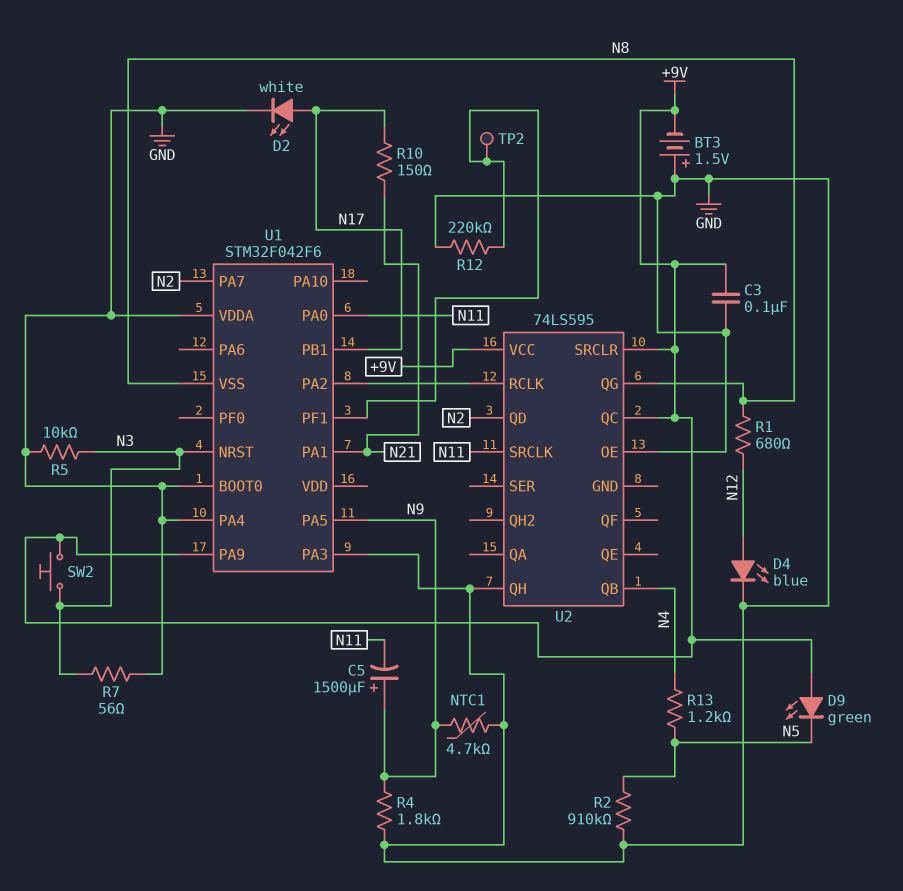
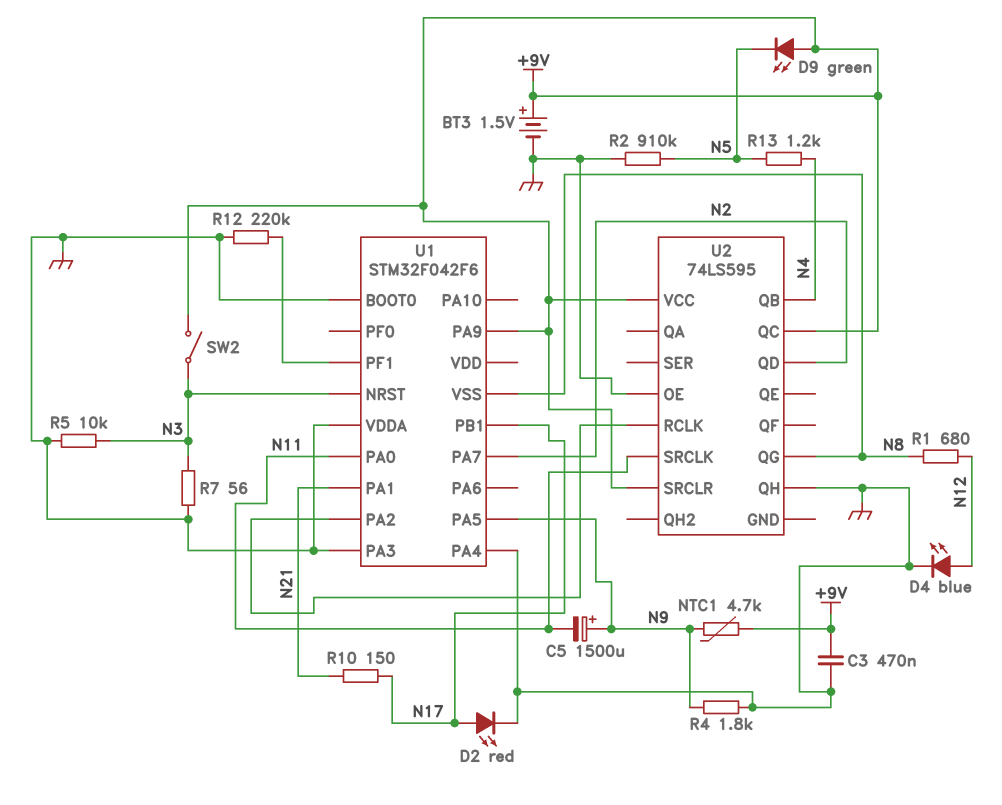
BT3: 1.5V (plus GND, minus +9V) -> 1.5V (plus +9V, minus GND)
C3: 100nF (+9V, GND) -> 470nF (+9V, GND)
D2: LED white (A N17, K GND) -> LED red (A N17, K GND)
NTC1: 4.7k (GND, N9) -> 4.7k (+9V, N9)
SW2: button (+9V, N3) -> switch (+9V, N3)
TP2: test point (U1/PF1) -> none

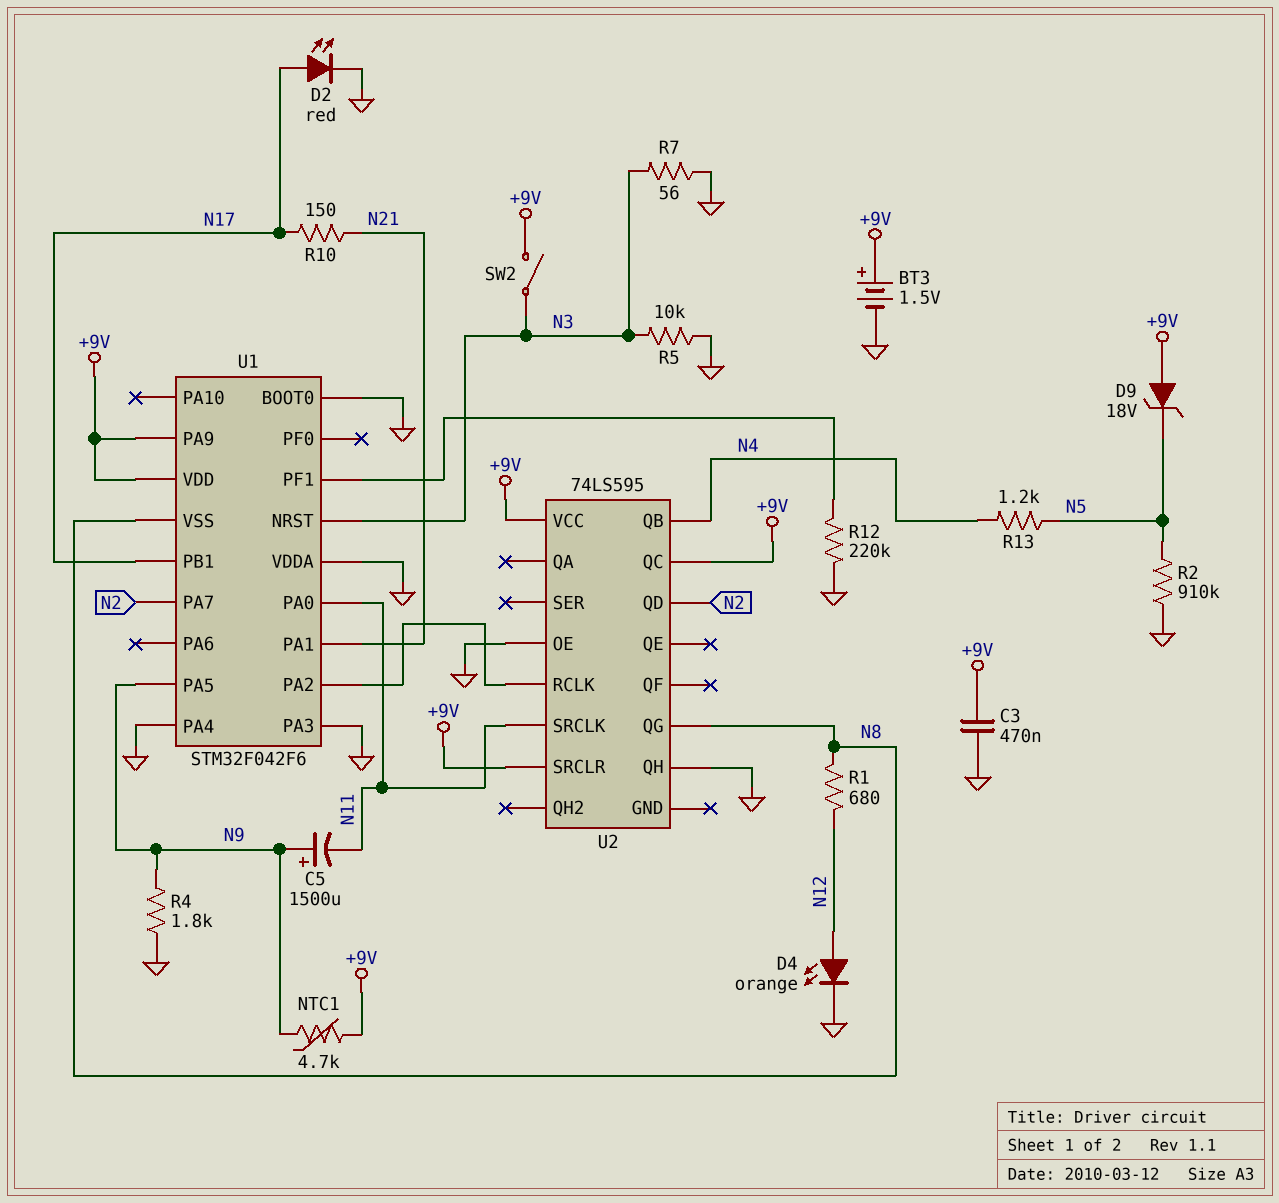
D4: LED blue (A N12, K GND) -> LED orange (A N12, K GND)
D9: LED green (A +9V, K N5) -> zener 18V (A +9V, K N5)
U1 pin VDD: none -> +9V

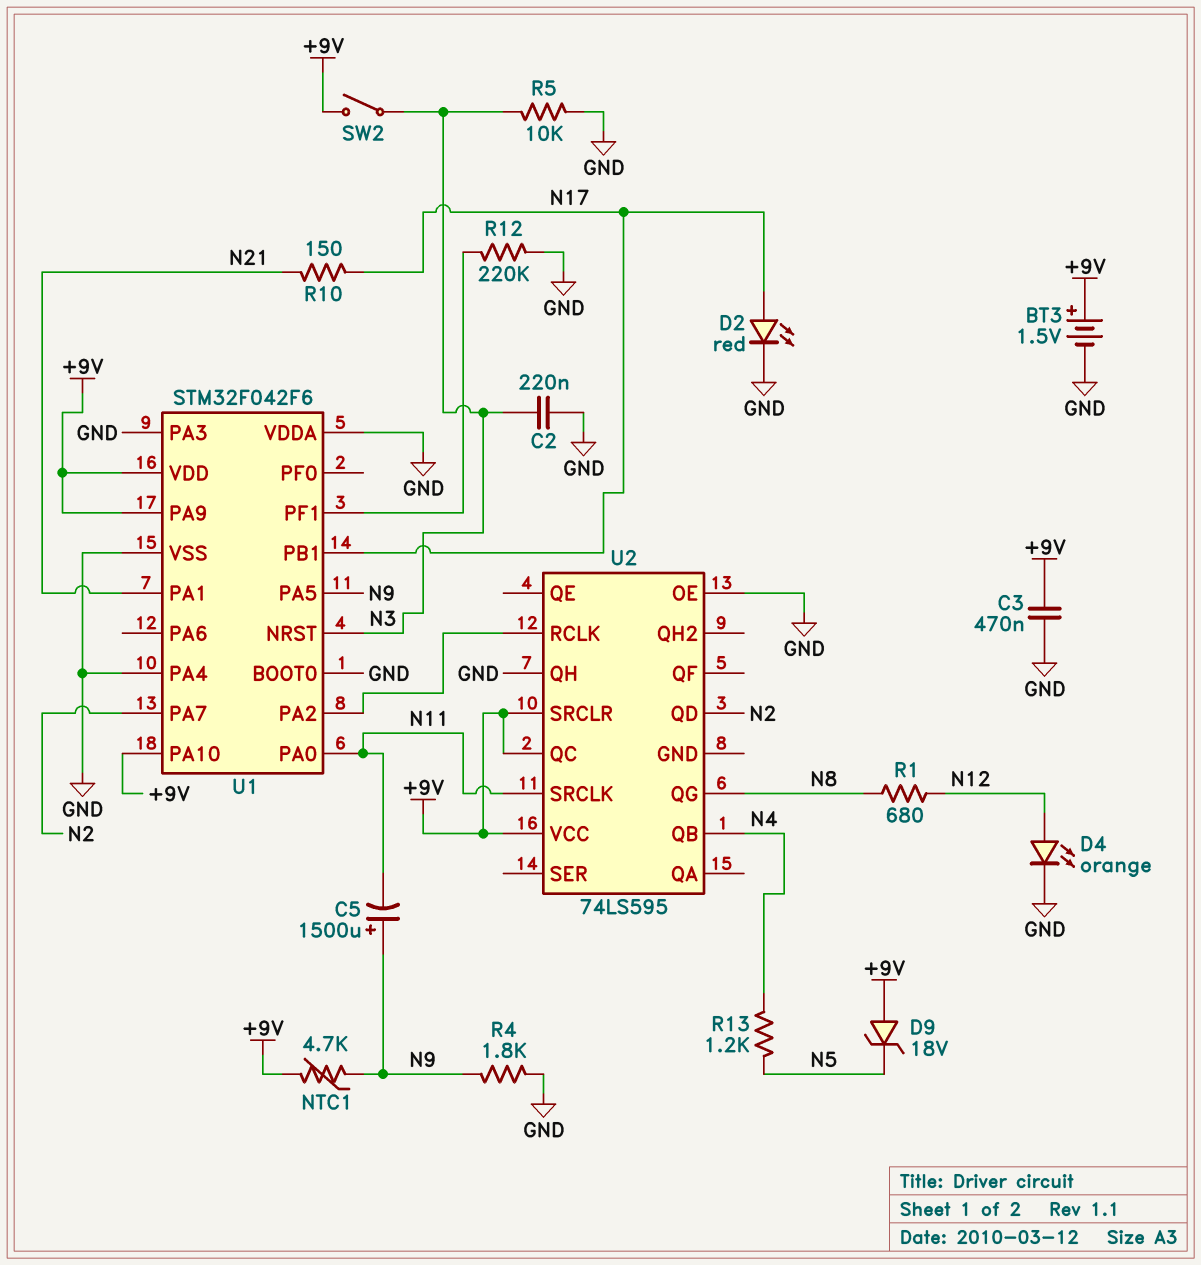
C2: none -> 220nF (GND, N3)
R2: 910k (GND, N5) -> none
R7: 56 (GND, N3) -> none
U1 pin PA10: none -> +9V
U1 pin VSS: N8 -> GND

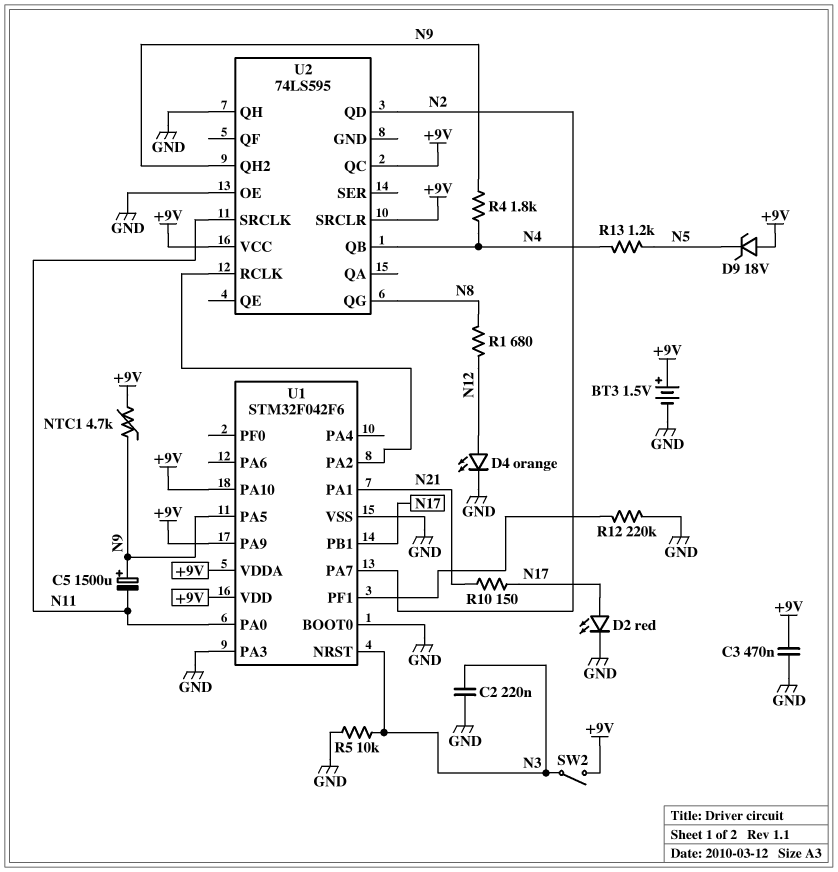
R4: 1.8k (GND, N9) -> 1.8k (N4, N9)
U1 pin PA4: GND -> none
U1 pin VDDA: GND -> +9V
U2 pin QH2: none -> N9

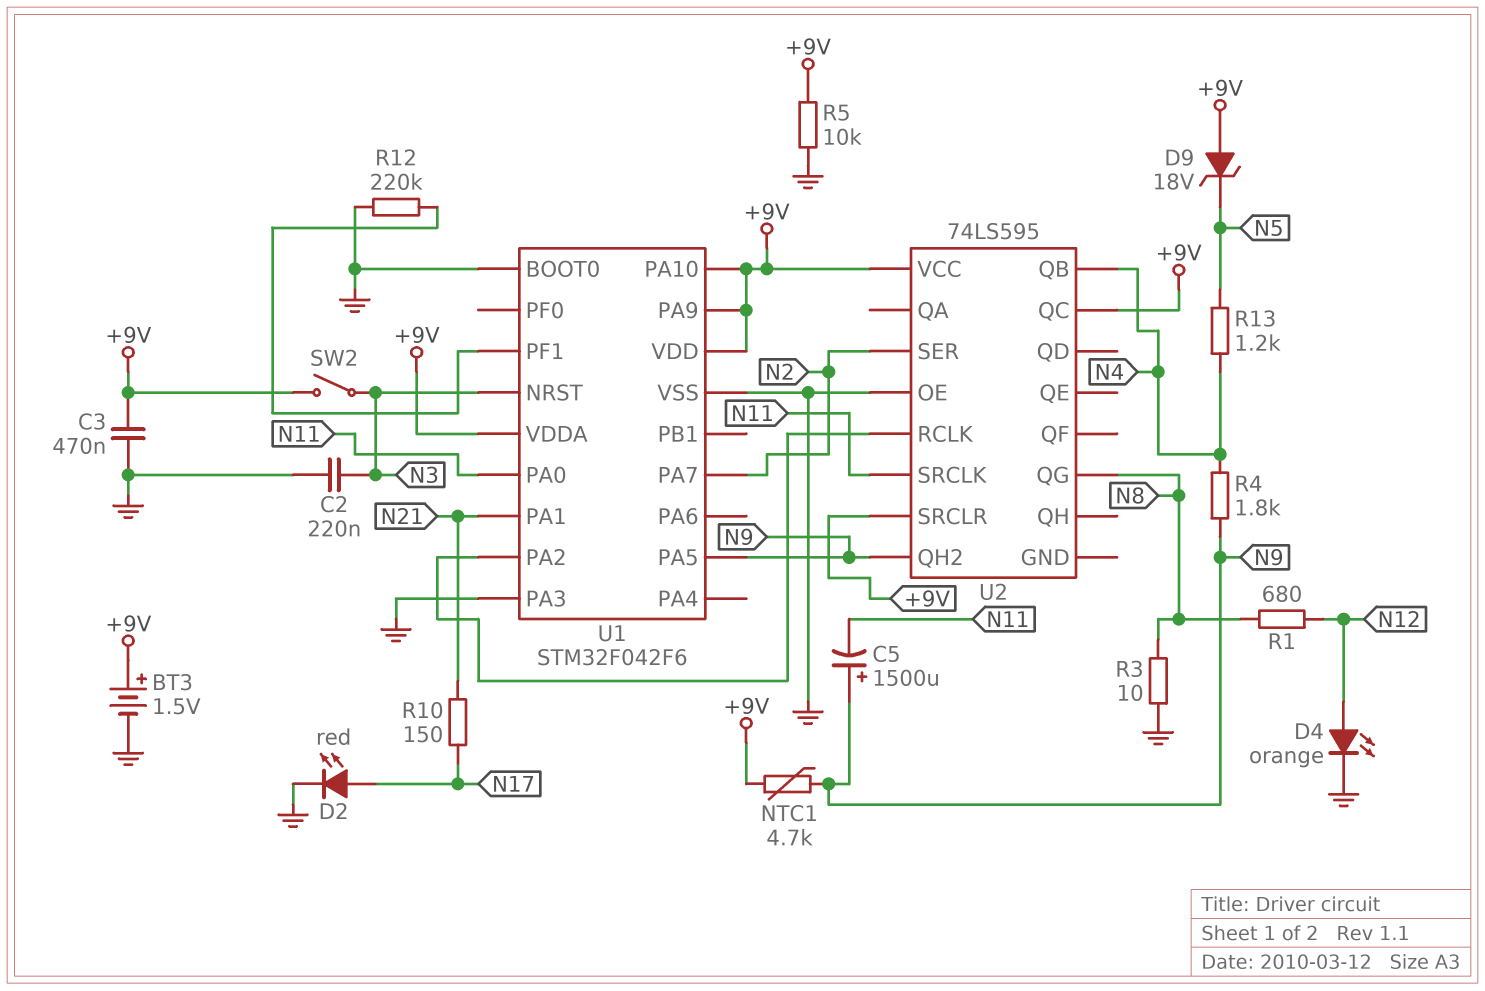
R3: none -> 10 (GND, N8)
R5: 10k (GND, N3) -> 10k (+9V, GND)
U1 pin PB1: N17 -> none
U2 pin QD: N2 -> none
U2 pin QH: GND -> none
U2 pin SER: none -> N2

